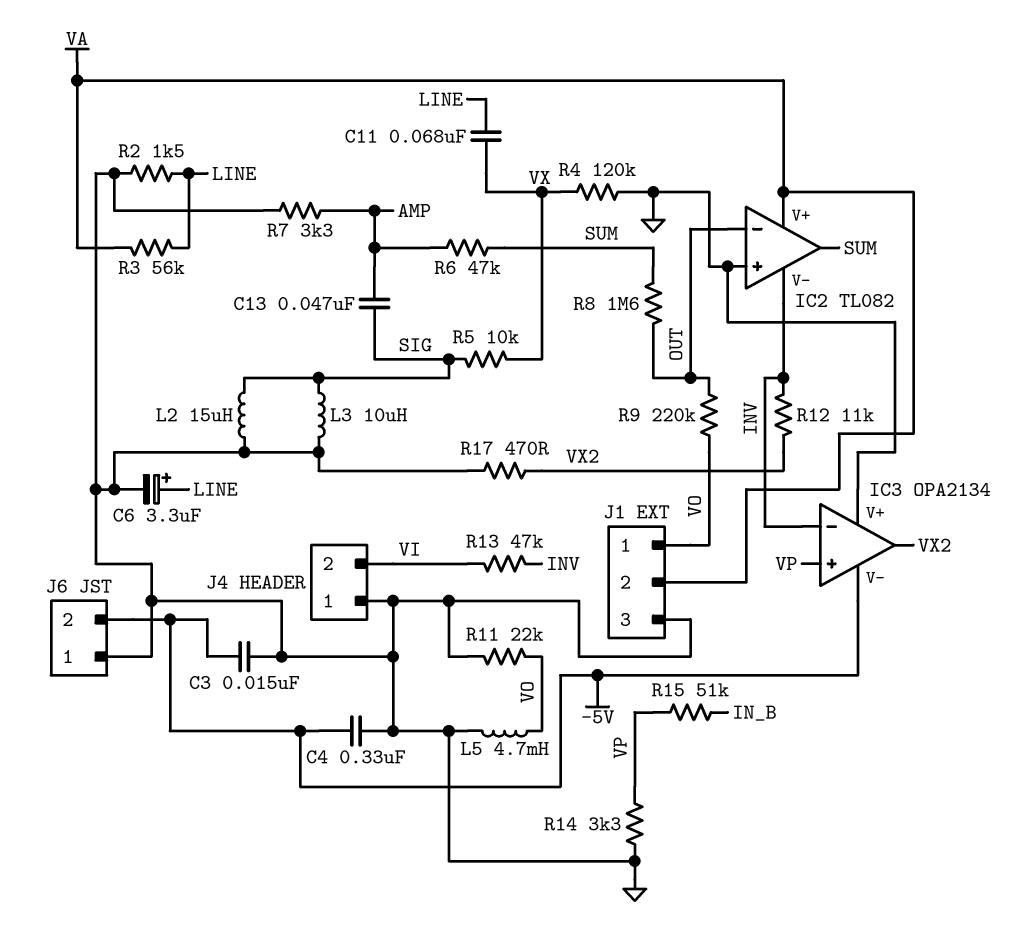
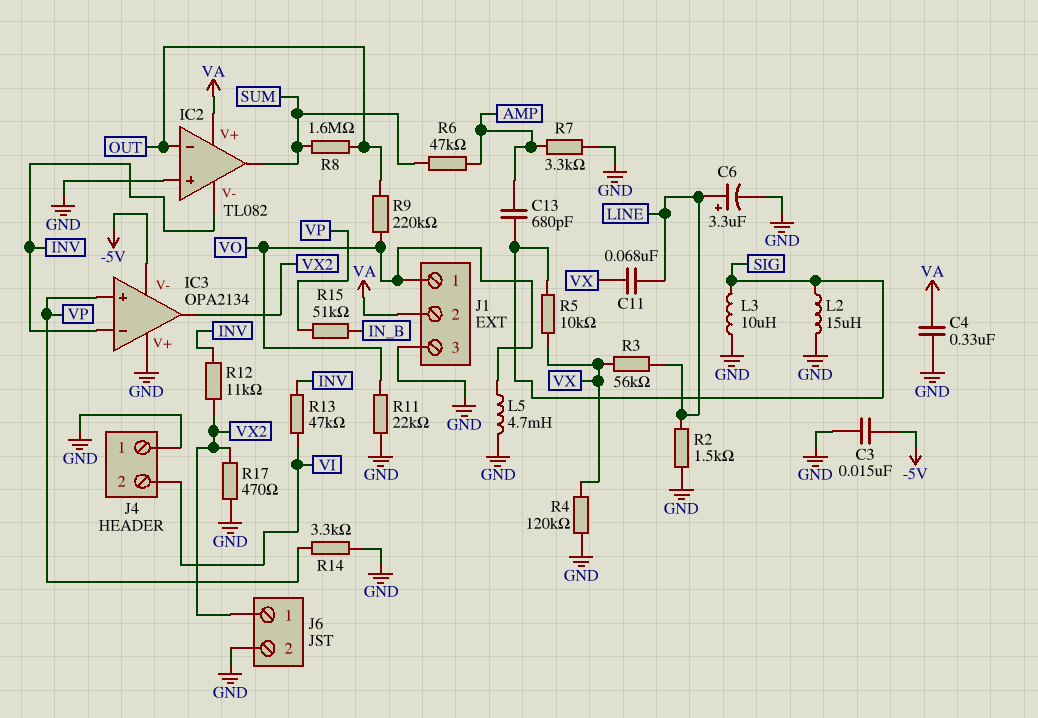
C4: 330nF (-5V, GND) -> 330nF (GND, VA)
C13: 47nF (AMP, SIG) -> 680pF (AMP, SIG)
J6 pin 1: GND -> VX2
J6 pin 2: -5V -> GND
R3: 56k (LINE, VA) -> 56k (LINE, VX)

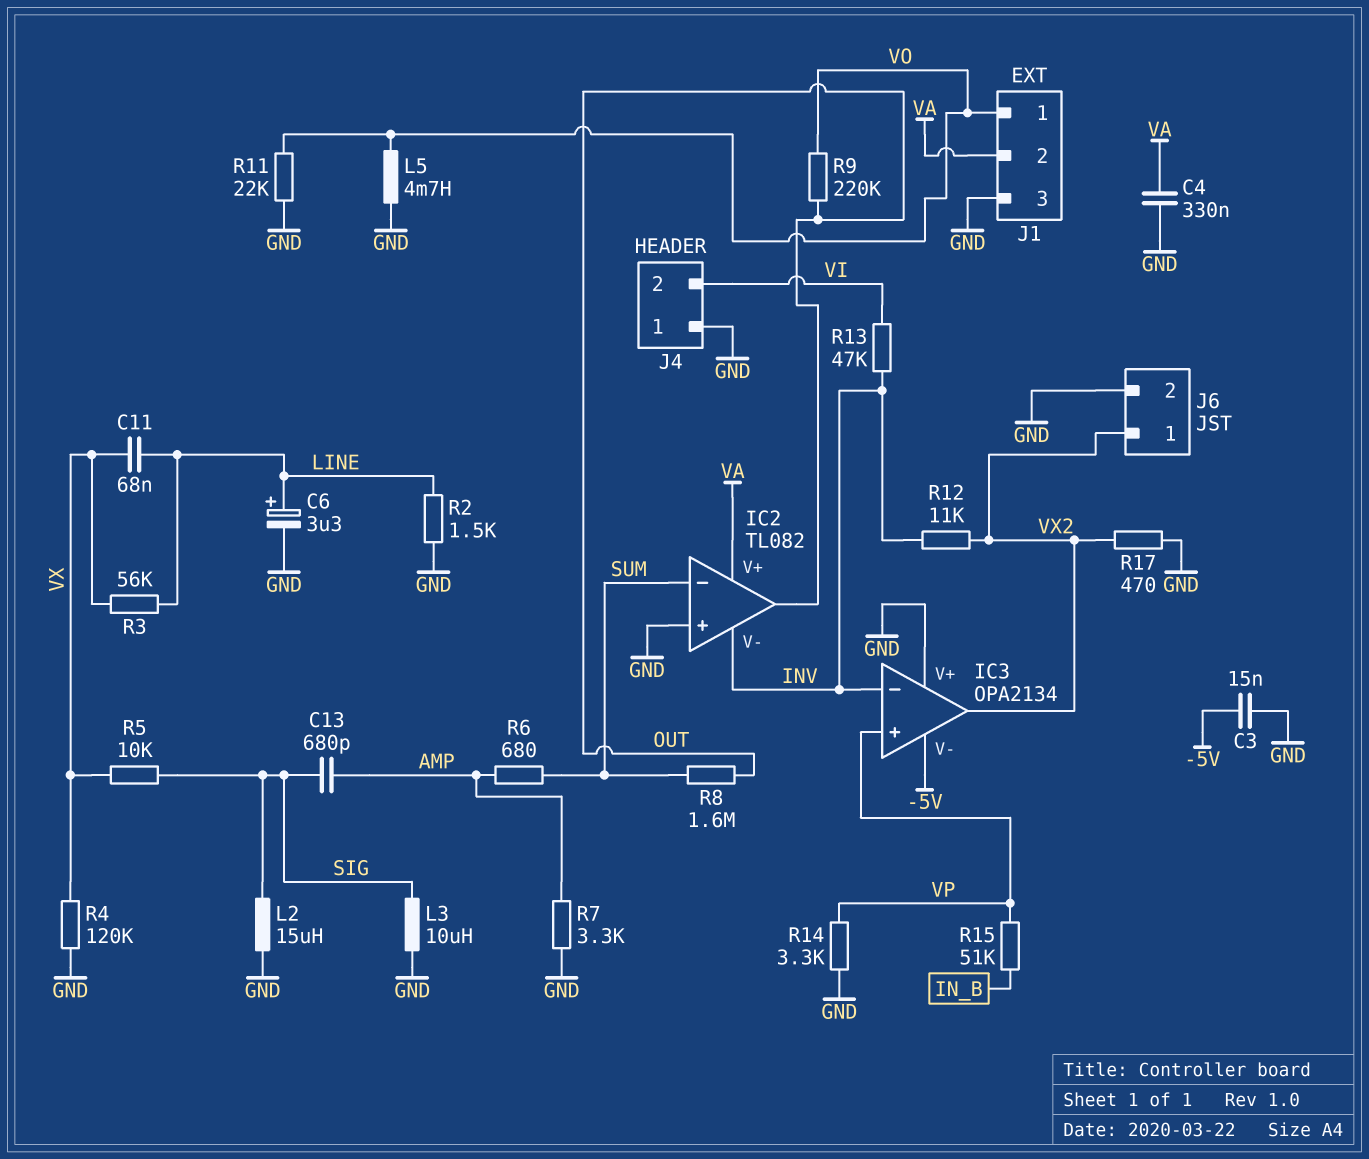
IC2 pin in-: OUT -> SUM
IC2 pin out: SUM -> OUT
R6: 47k (AMP, SUM) -> 680 (AMP, SUM)

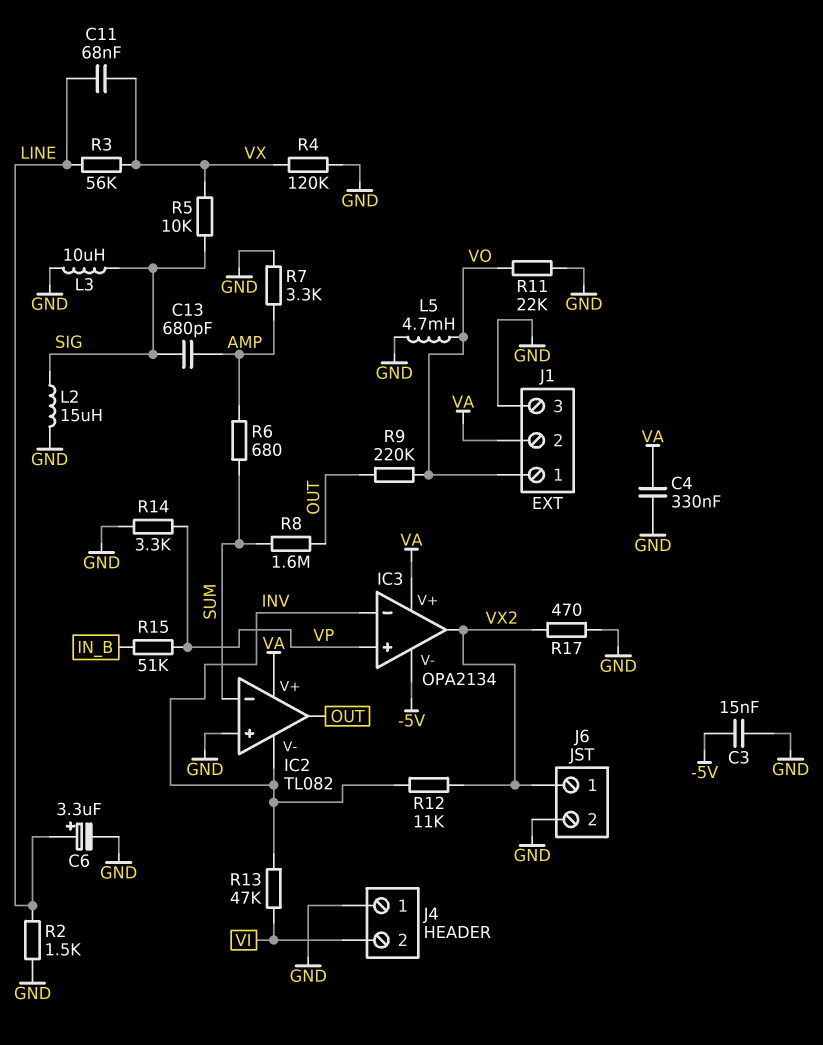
IC3 pin V+: GND -> VA

